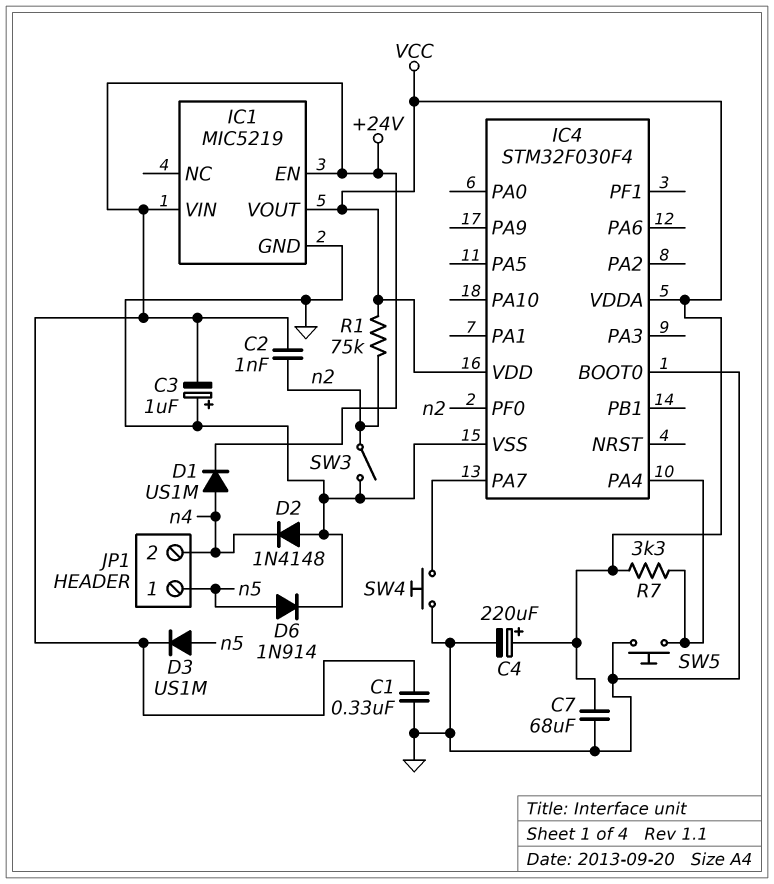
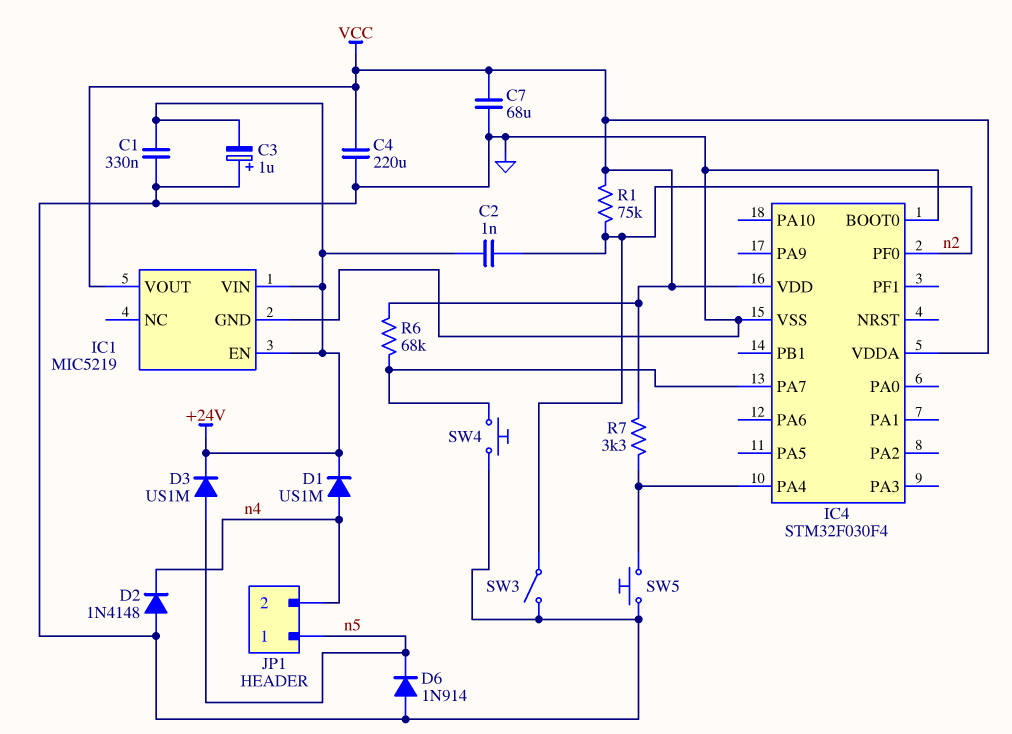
C4: 220uF (plus VCC, minus GND) -> 220uF (GND, VCC)
D6: diode 1N914 (A n5, K GND) -> diode 1N914 (A GND, K n5)
R6: none -> 68k (IC4/PA7, VCC)

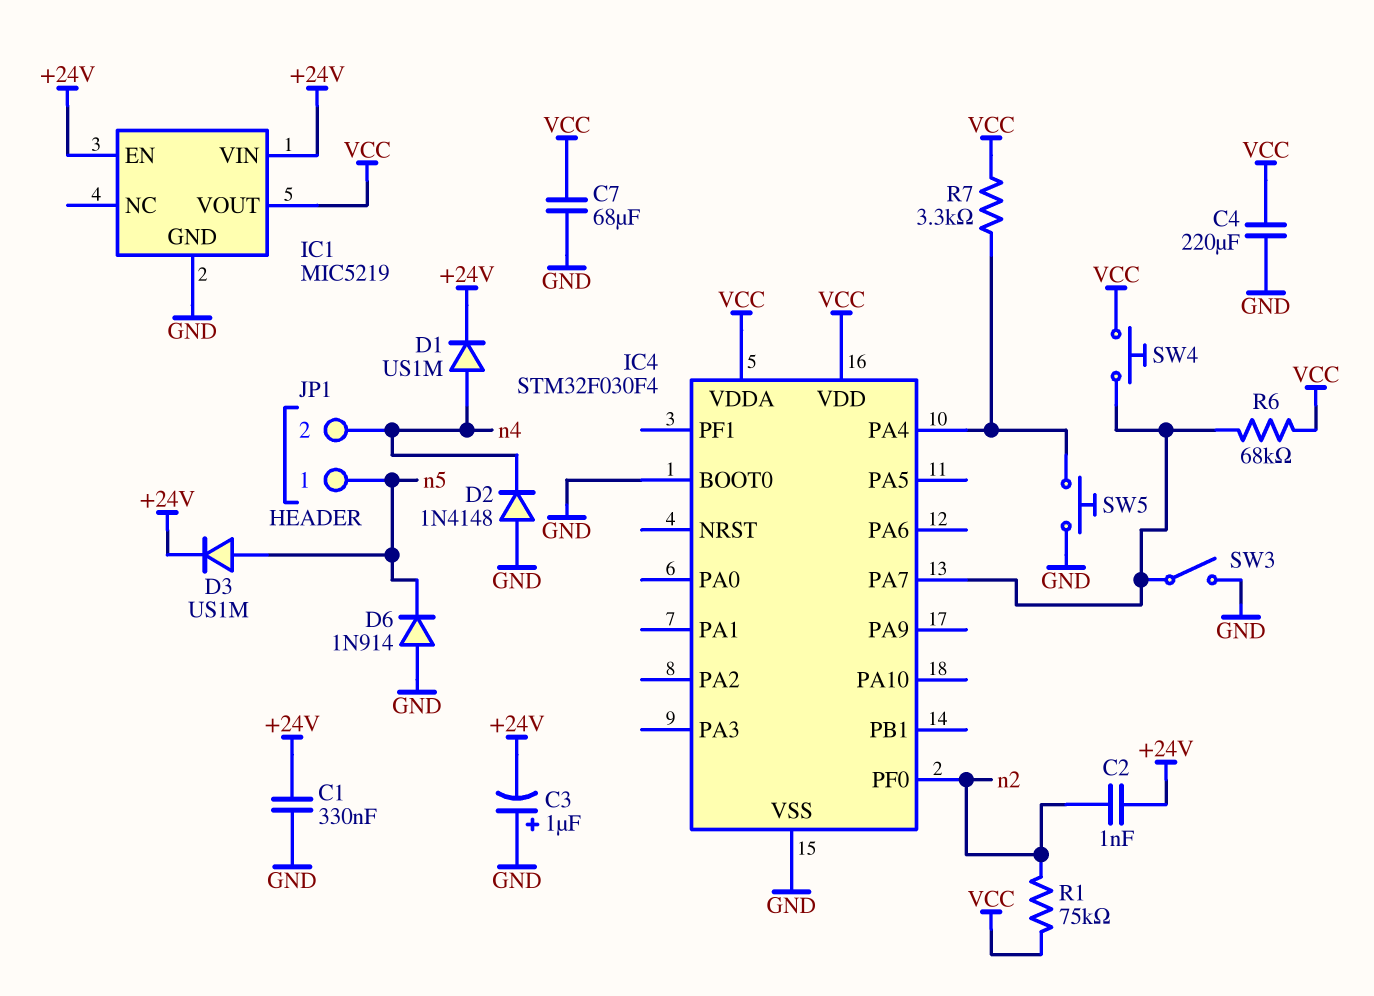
SW3: switch (GND, n2) -> switch (GND, IC4/PA7)
SW4: button (GND, IC4/PA7) -> button (IC4/PA7, VCC)

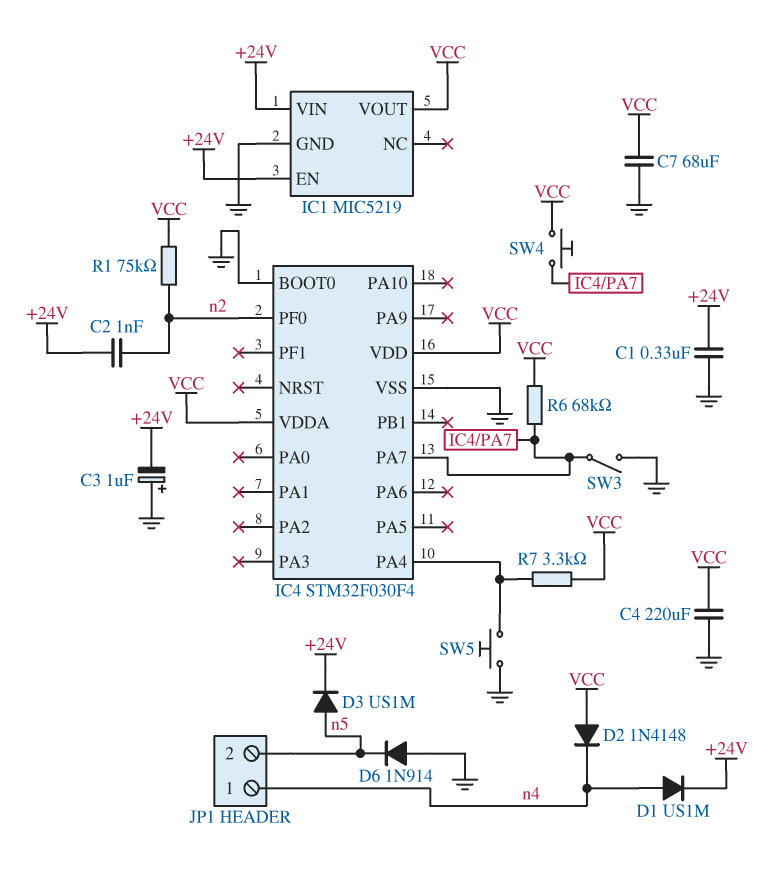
D2: diode 1N4148 (A GND, K n4) -> diode 1N4148 (A VCC, K n4)
JP1 pin 1: n5 -> n4
JP1 pin 2: n4 -> n5

